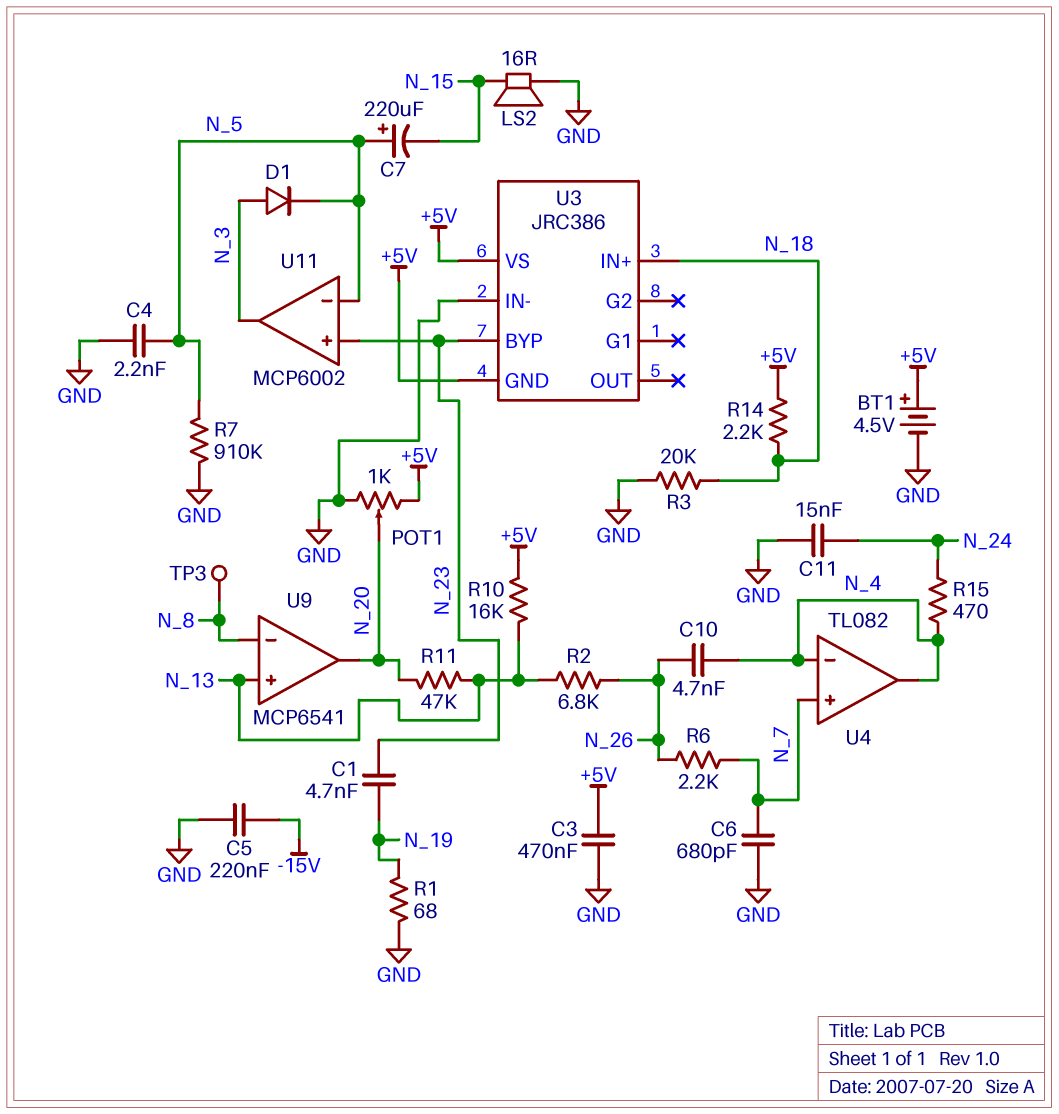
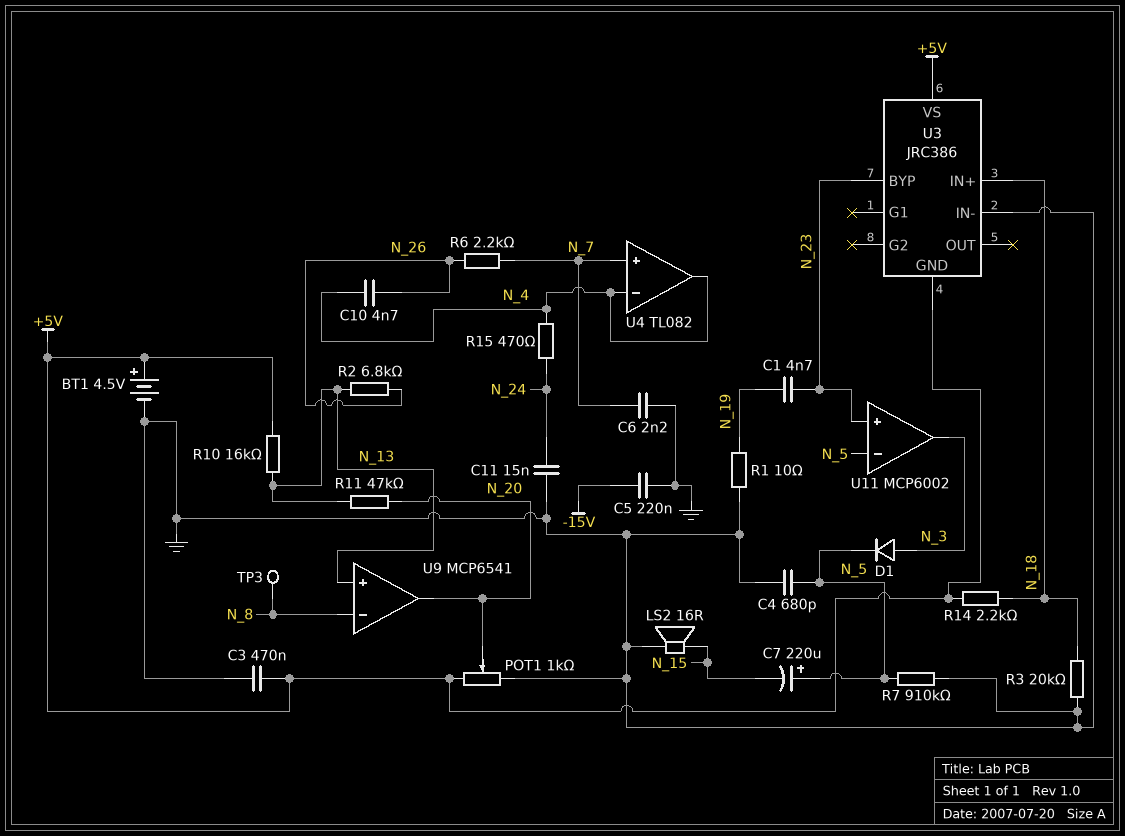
C4: 2.2nF (GND, N_5) -> 680pF (GND, N_5)
C6: 680pF (GND, N_7) -> 2.2nF (GND, N_7)
R1: 68 (GND, N_19) -> 10 (GND, N_19)

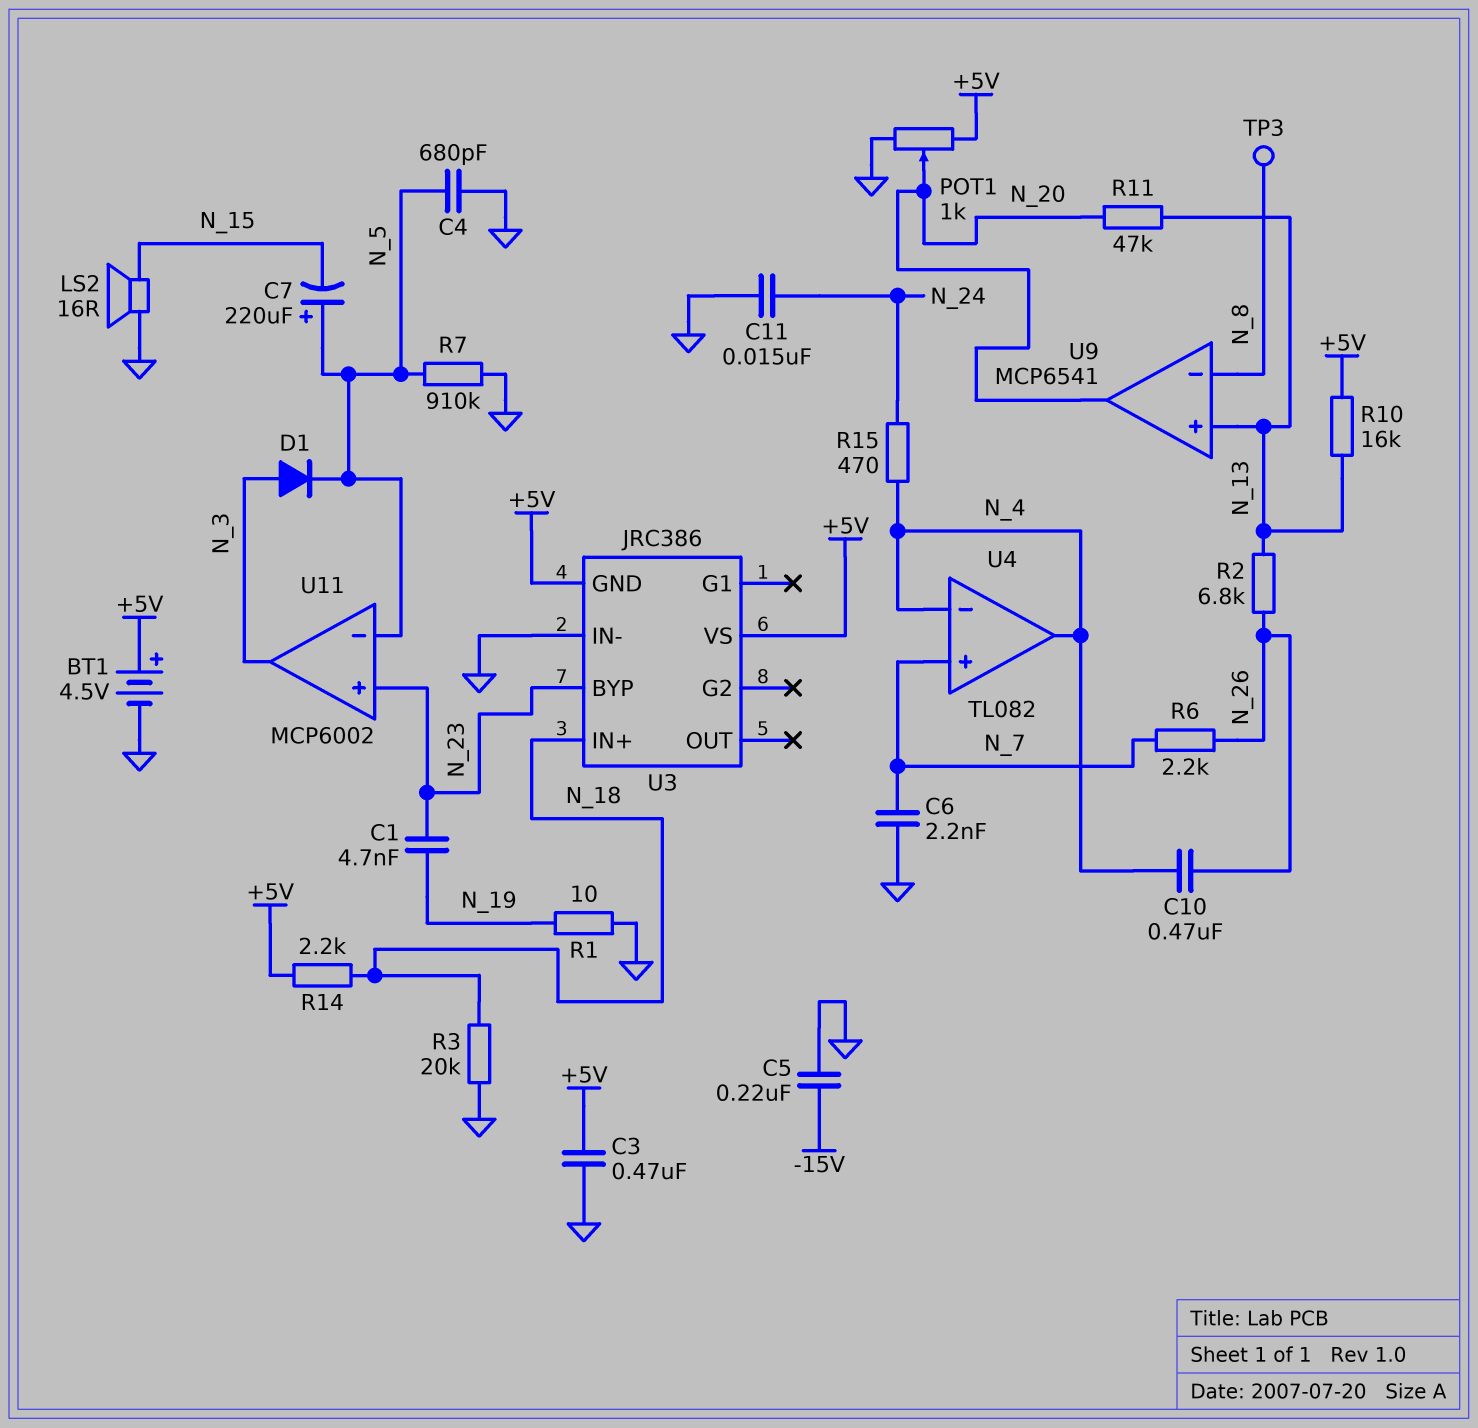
C10: 4.7nF (N_4, N_26) -> 470nF (N_4, N_26)

